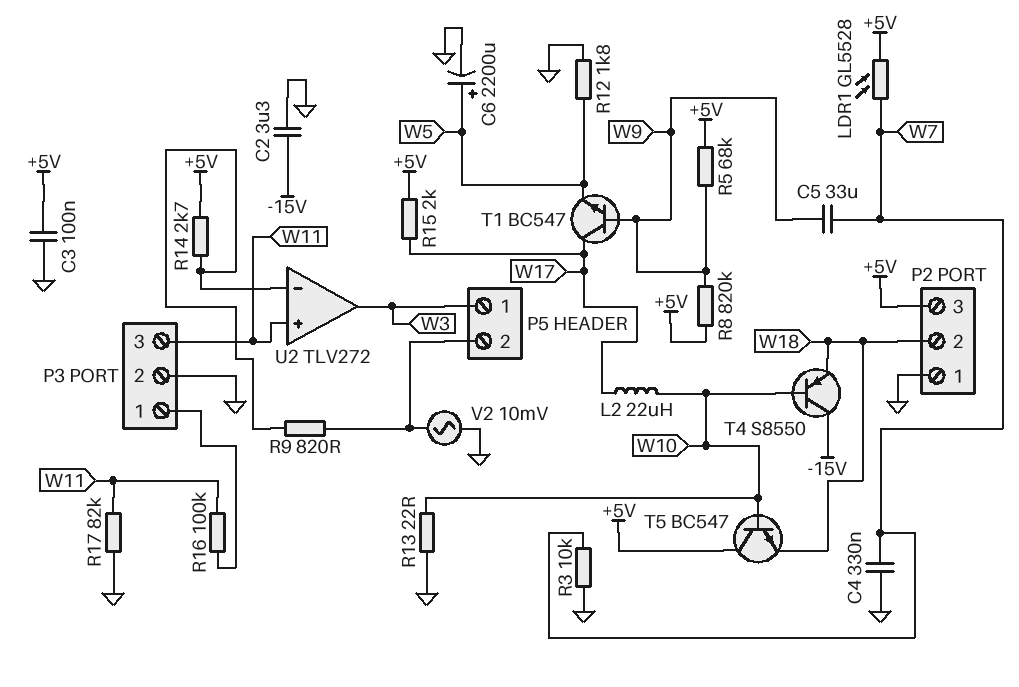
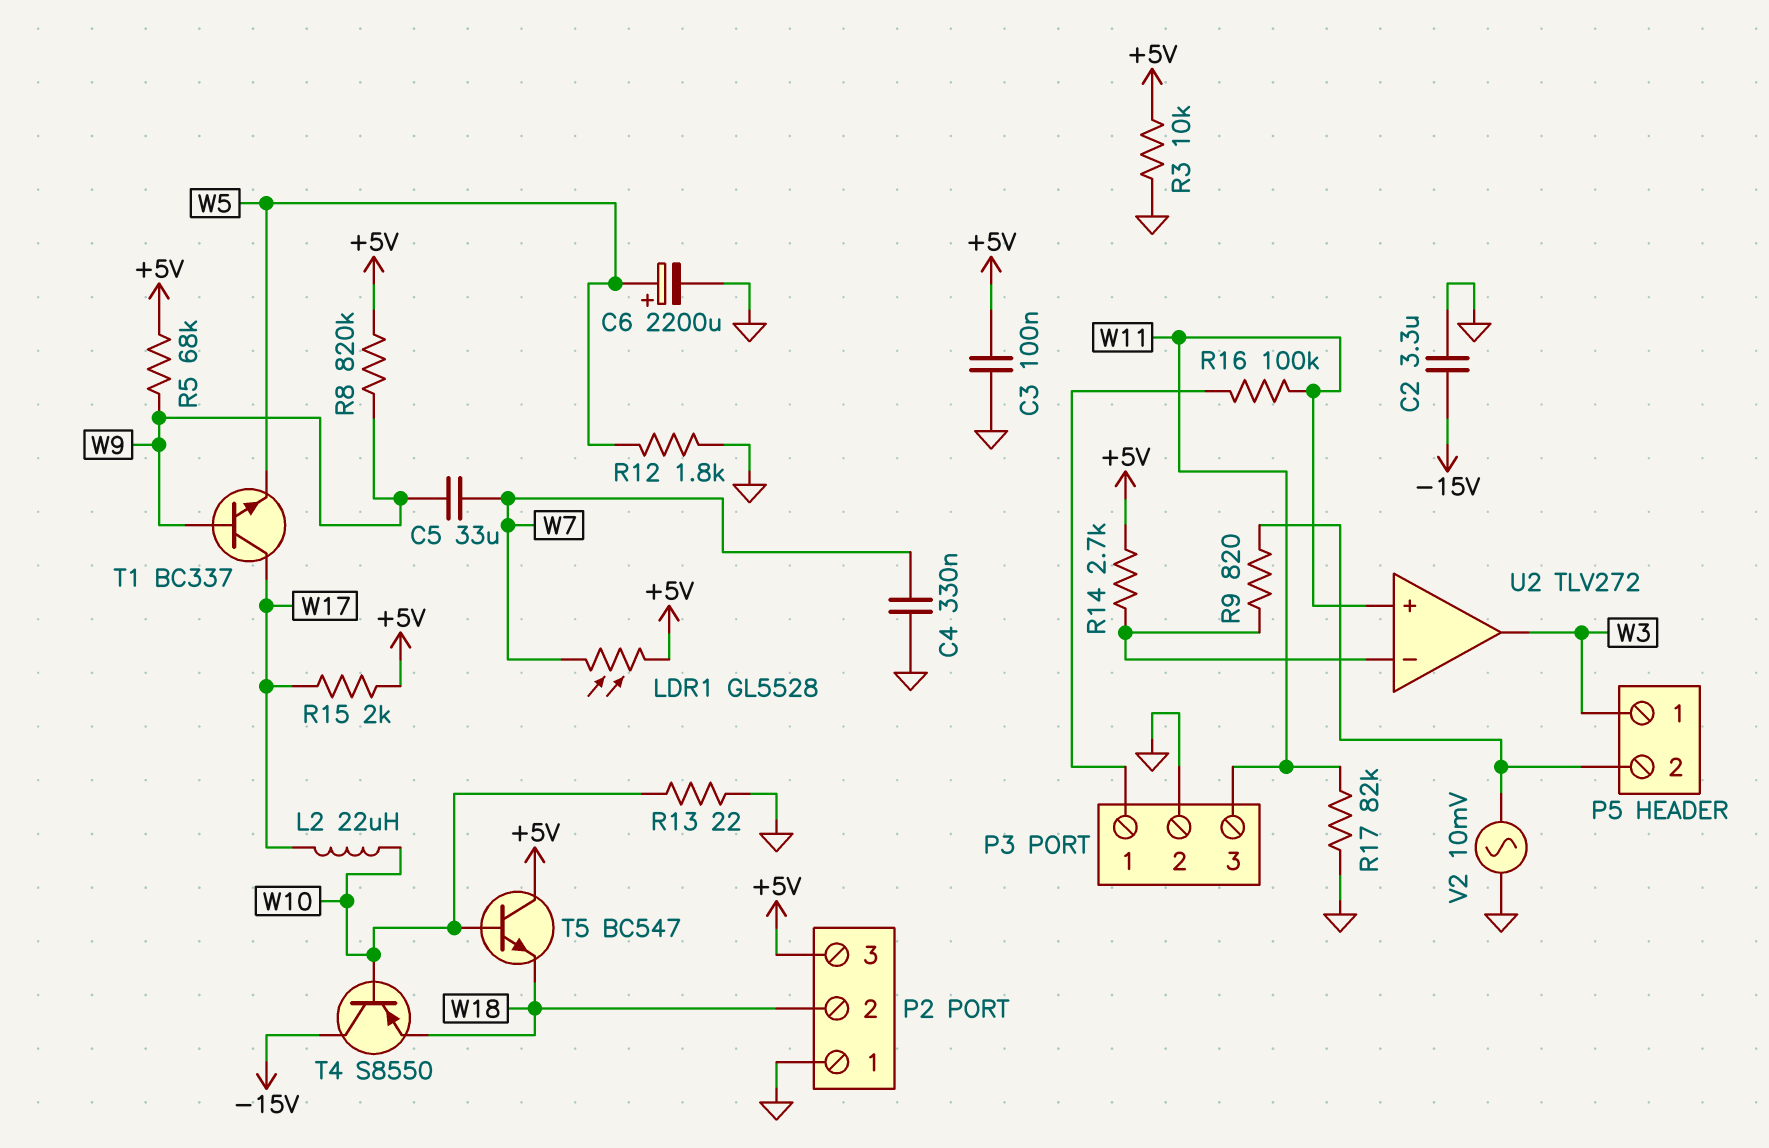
R3: 10k (GND, W7) -> 10k (+5V, GND)
T1: NPN BC547 (B W9, C W17, E W5) -> NPN BC337 (B W9, C W17, E W5)

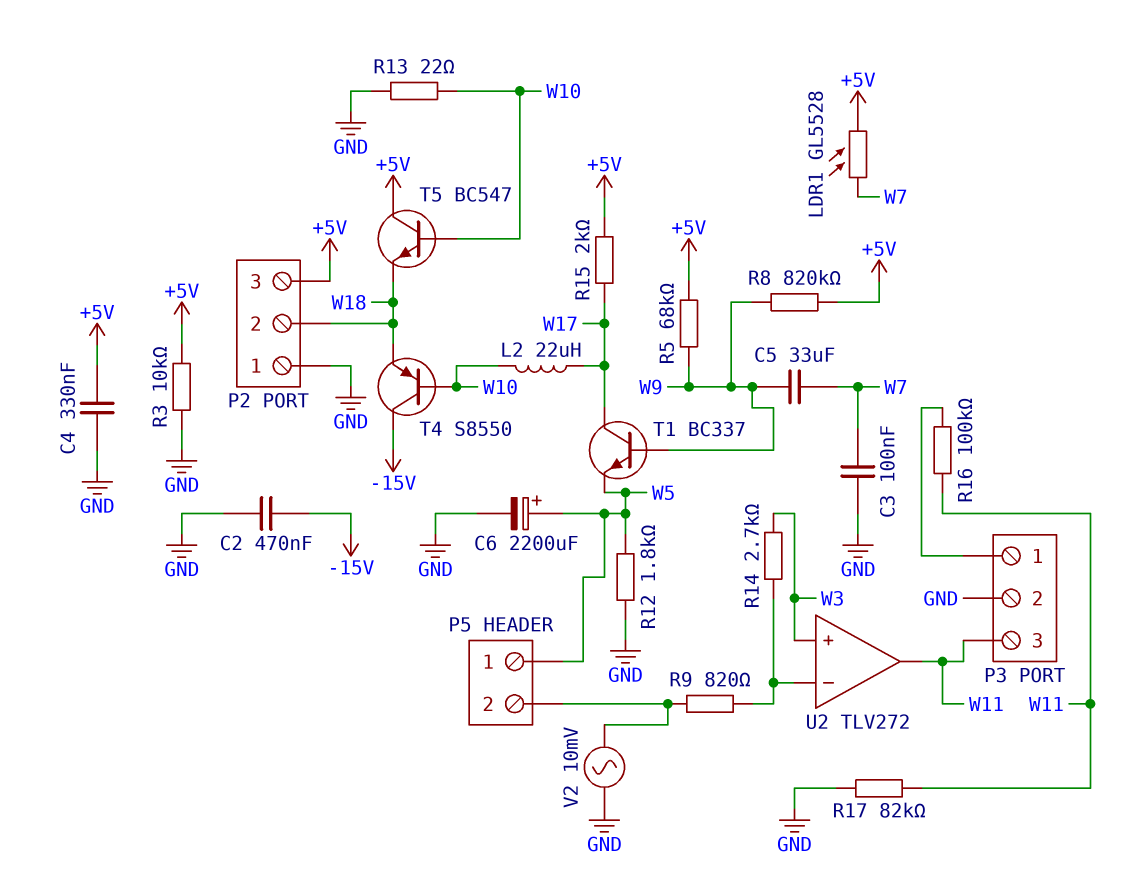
C2: 3.3uF (-15V, GND) -> 470nF (-15V, GND)
C3: 100nF (+5V, GND) -> 100nF (GND, W7)
C4: 330nF (GND, W7) -> 330nF (+5V, GND)
P5 pin 1: W3 -> W5
R14: 2.7k (+5V, U2/in-) -> 2.7k (U2/in-, W3)
U2 pin in+: W11 -> W3
U2 pin out: W3 -> W11

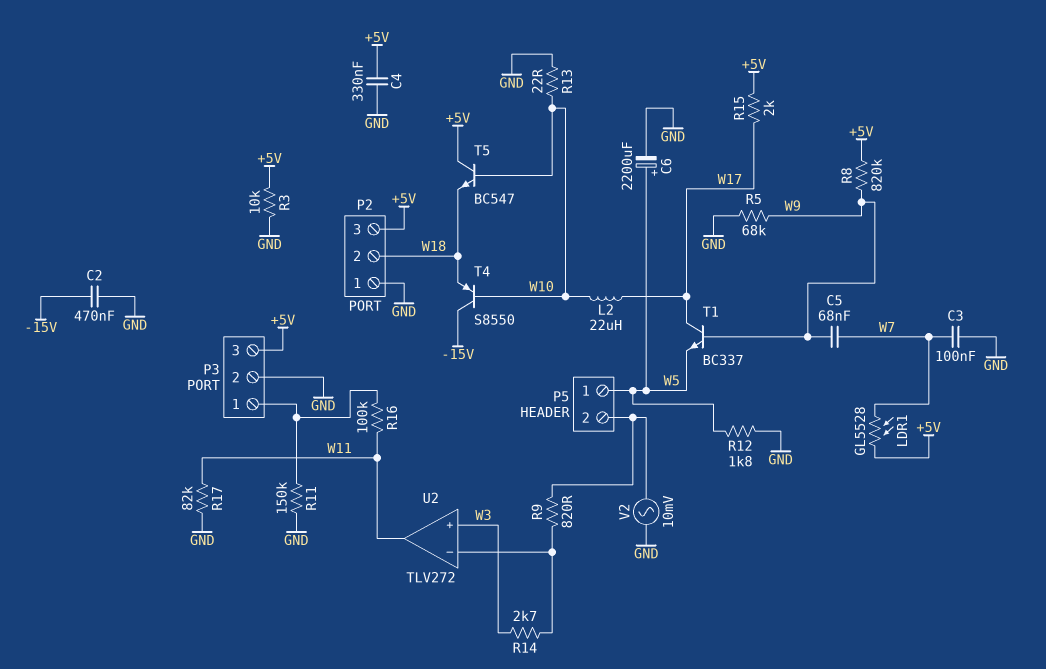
C5: 33uF (W7, W9) -> 68nF (W7, W9)
P3 pin 3: W11 -> +5V
R5: 68k (+5V, W9) -> 68k (GND, W9)
R11: none -> 150k (GND, P3/1)

